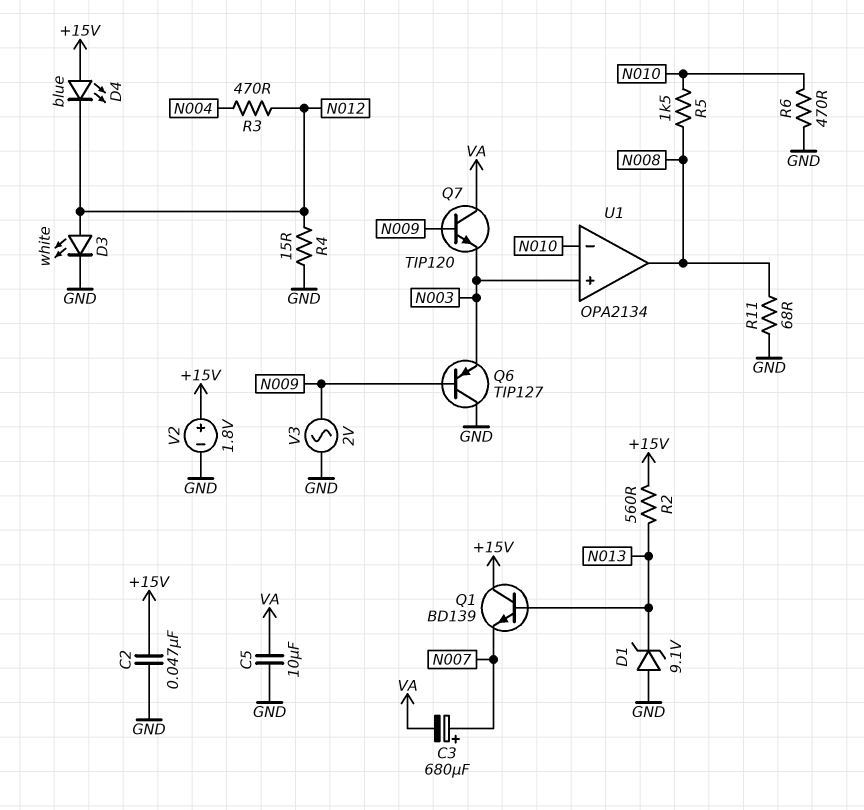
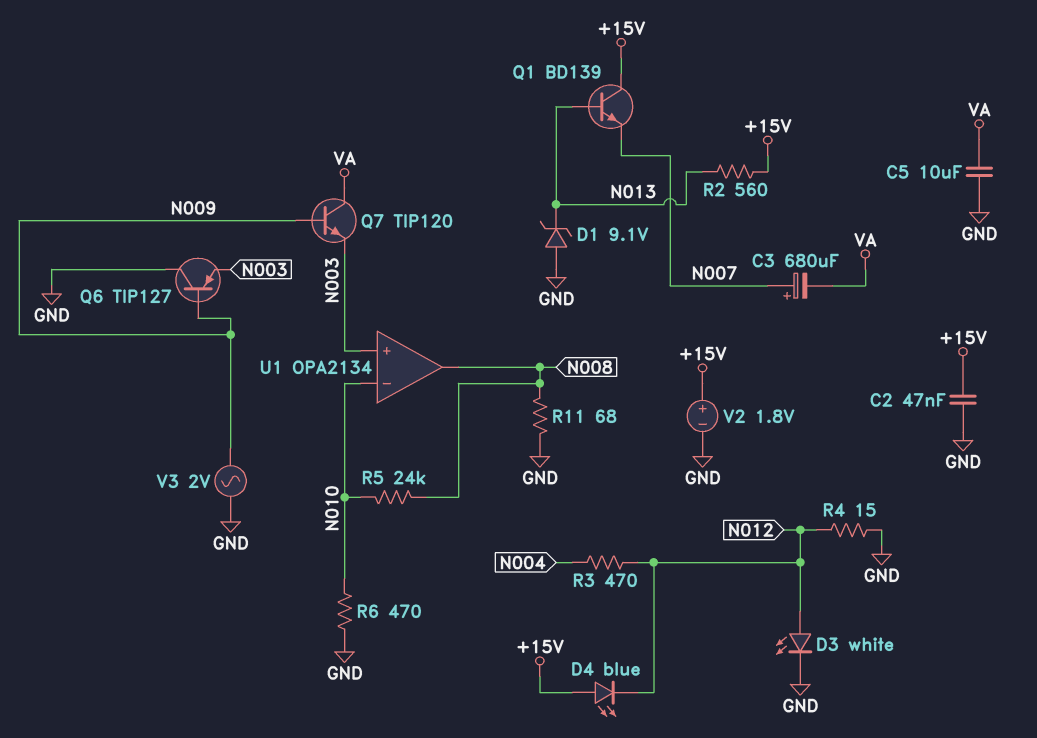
R5: 1.5k (N008, N010) -> 24k (N008, N010)

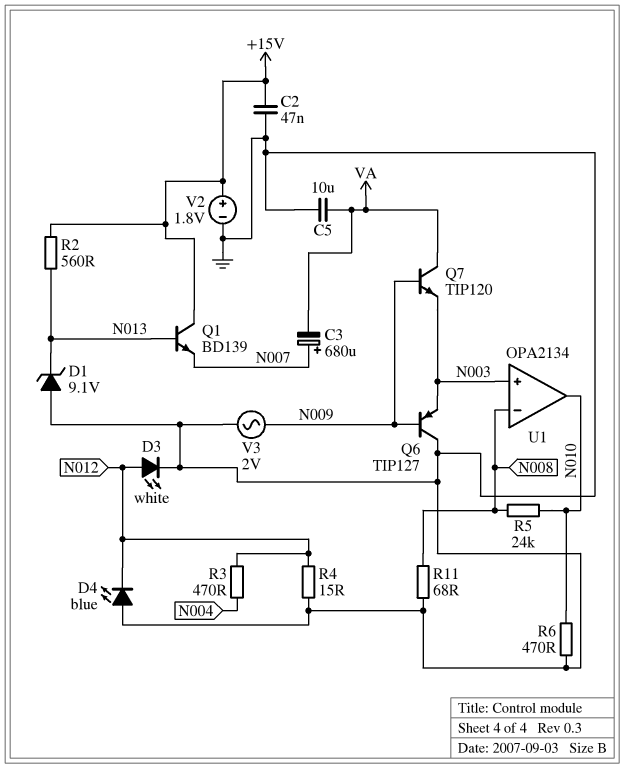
D4: LED blue (A +15V, K N012) -> LED blue (A GND, K N012)
U1 pin in-: N010 -> N008
U1 pin out: N008 -> N010

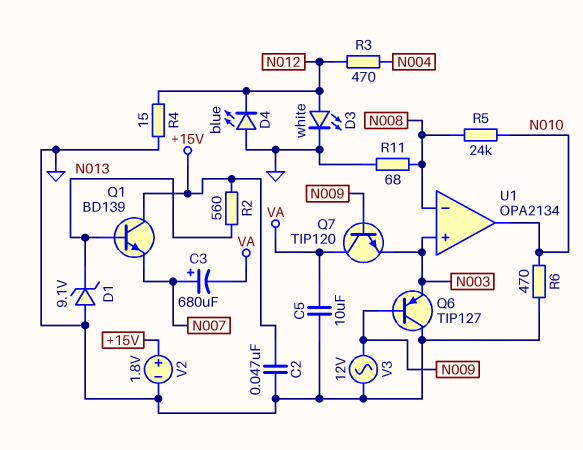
V3: AC 2V (GND, N009) -> AC 12V (GND, N009)

